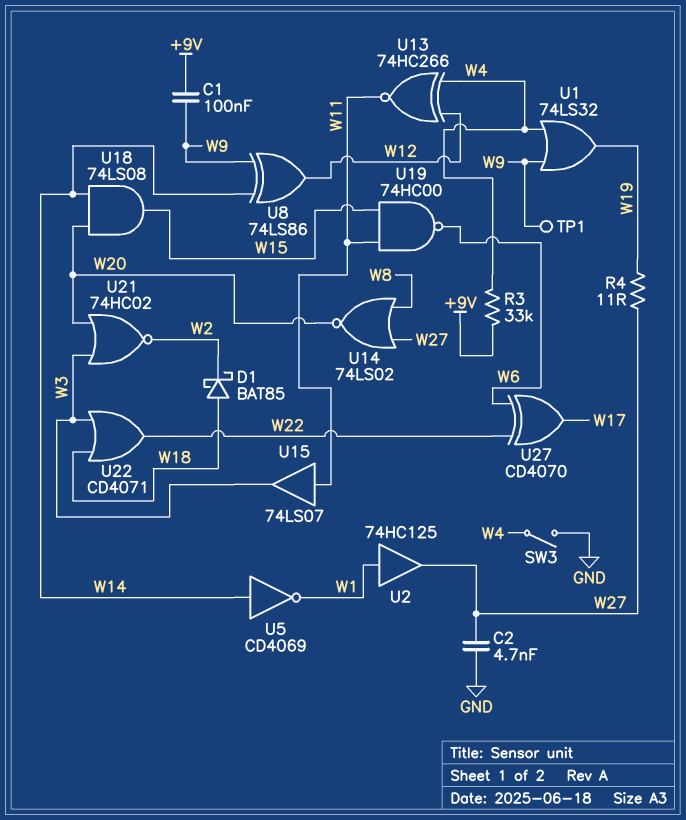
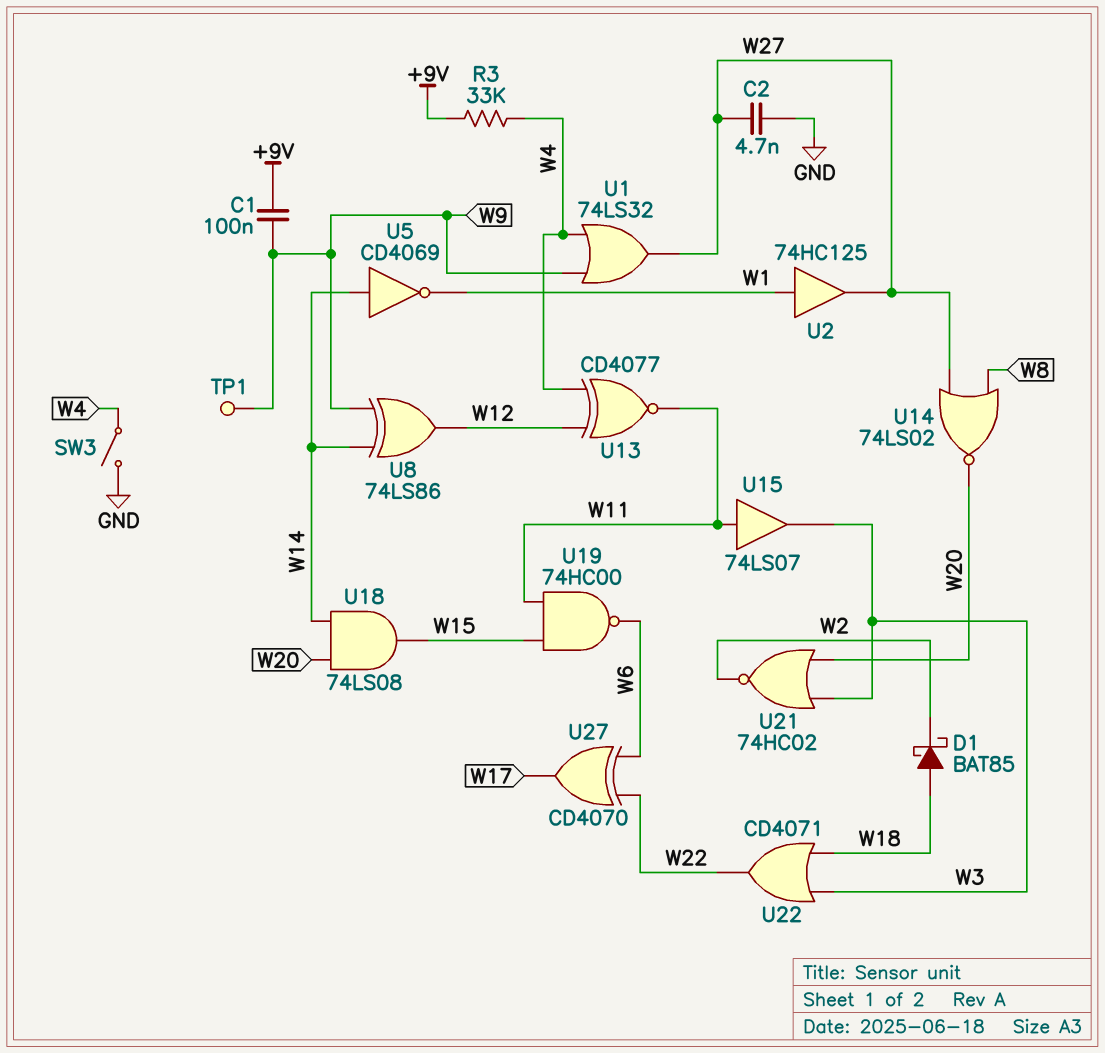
R4: 11 (W19, W27) -> none
U1: OR 74LS32 (in W4, in W9, out W19) -> OR 74LS32 (in W4, in W9, out W27)
U13: XNOR 74HC266 (in W4, in W12, out W11) -> XNOR CD4077 (in W4, in W12, out W11)

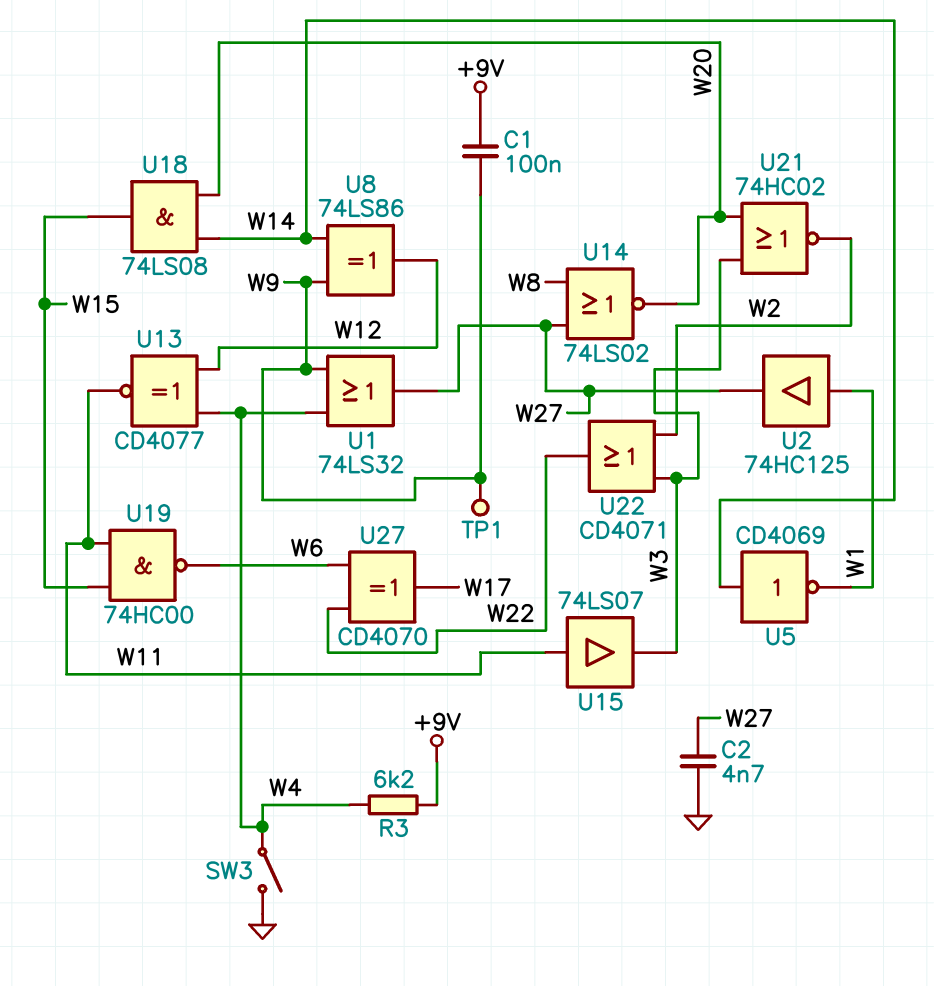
D1: schottky BAT85 (A W18, K W2) -> none
R3: 33k (+9V, W4) -> 6.2k (+9V, W4)
U22: OR CD4071 (in W3, in W18, out W22) -> OR CD4071 (in W2, in W3, out W22)

